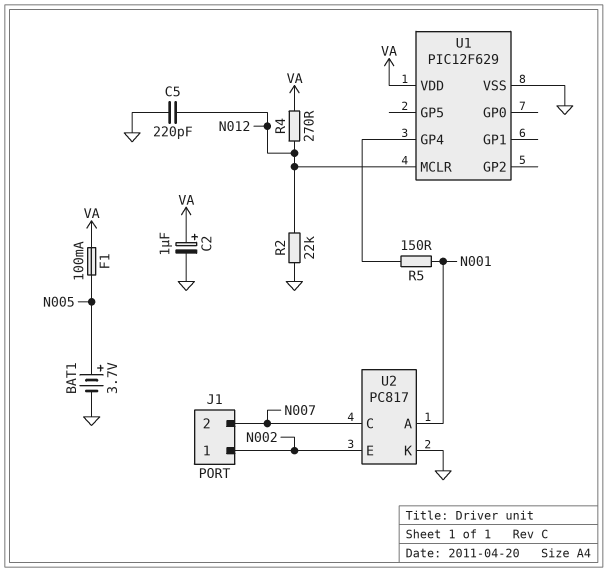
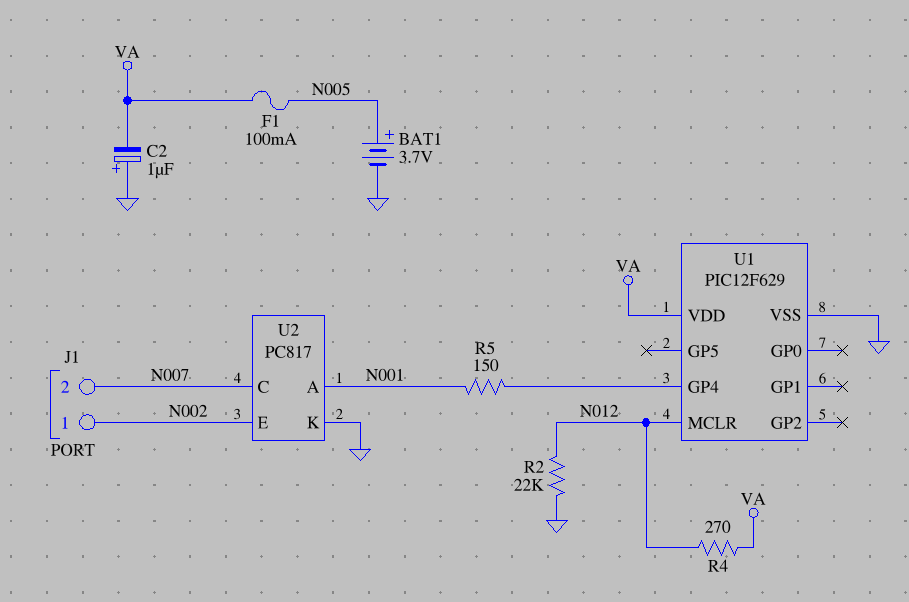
C2: 1uF (plus VA, minus GND) -> 1uF (plus GND, minus VA)
C5: 220pF (GND, N012) -> none

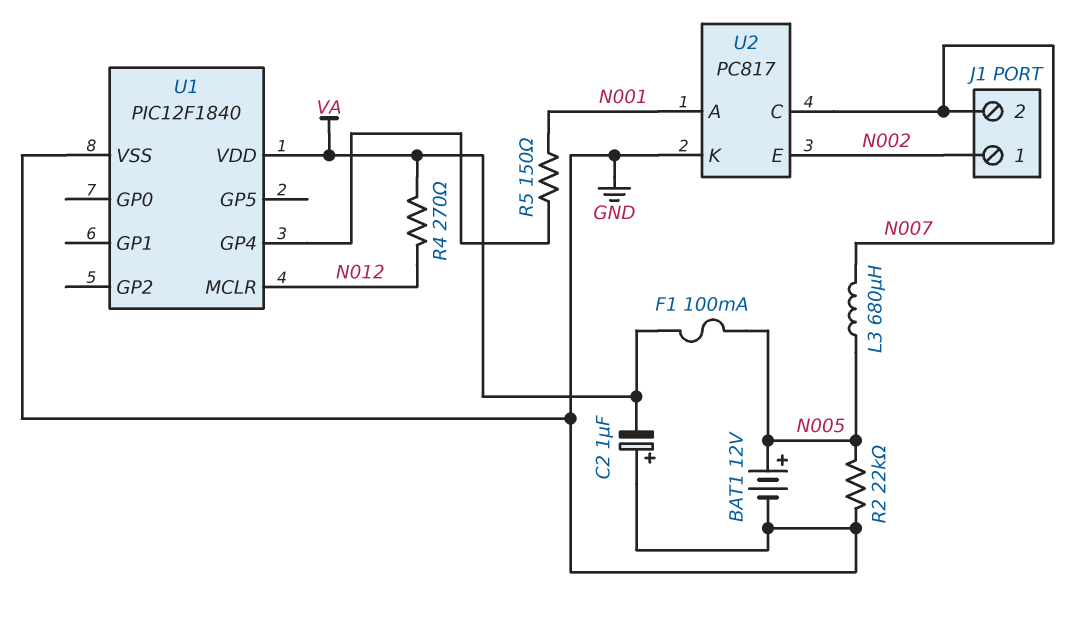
BAT1: 3.7V (plus N005, minus GND) -> 12V (plus N005, minus GND)
L3: none -> 680uH (N005, N007)
R2: 22k (GND, N012) -> 22k (GND, N005)
U1: PIC12F629 -> PIC12F1840

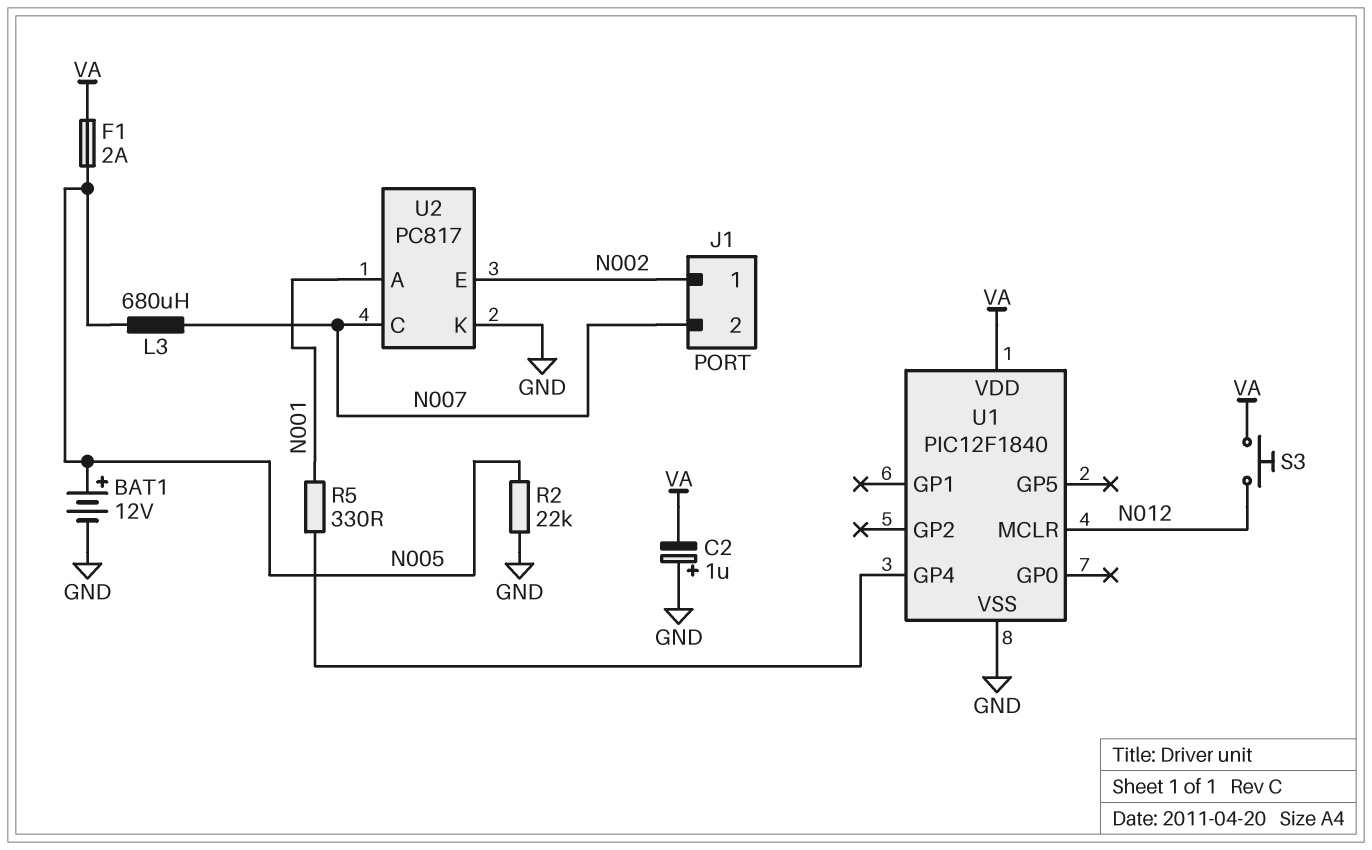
F1: 100mA (N005, VA) -> 2A (N005, VA)
R4: 270 (N012, VA) -> none
R5: 150 (N001, U1/GP4) -> 330 (N001, U1/GP4)
S3: none -> button (N012, VA)

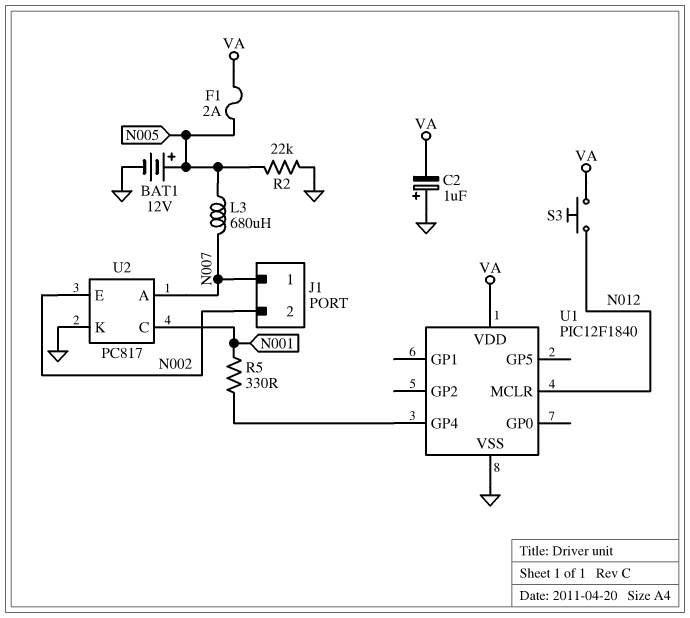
J1 pin 1: N002 -> N007
J1 pin 2: N007 -> N002
U2 pin A: N001 -> N007
U2 pin C: N007 -> N001

